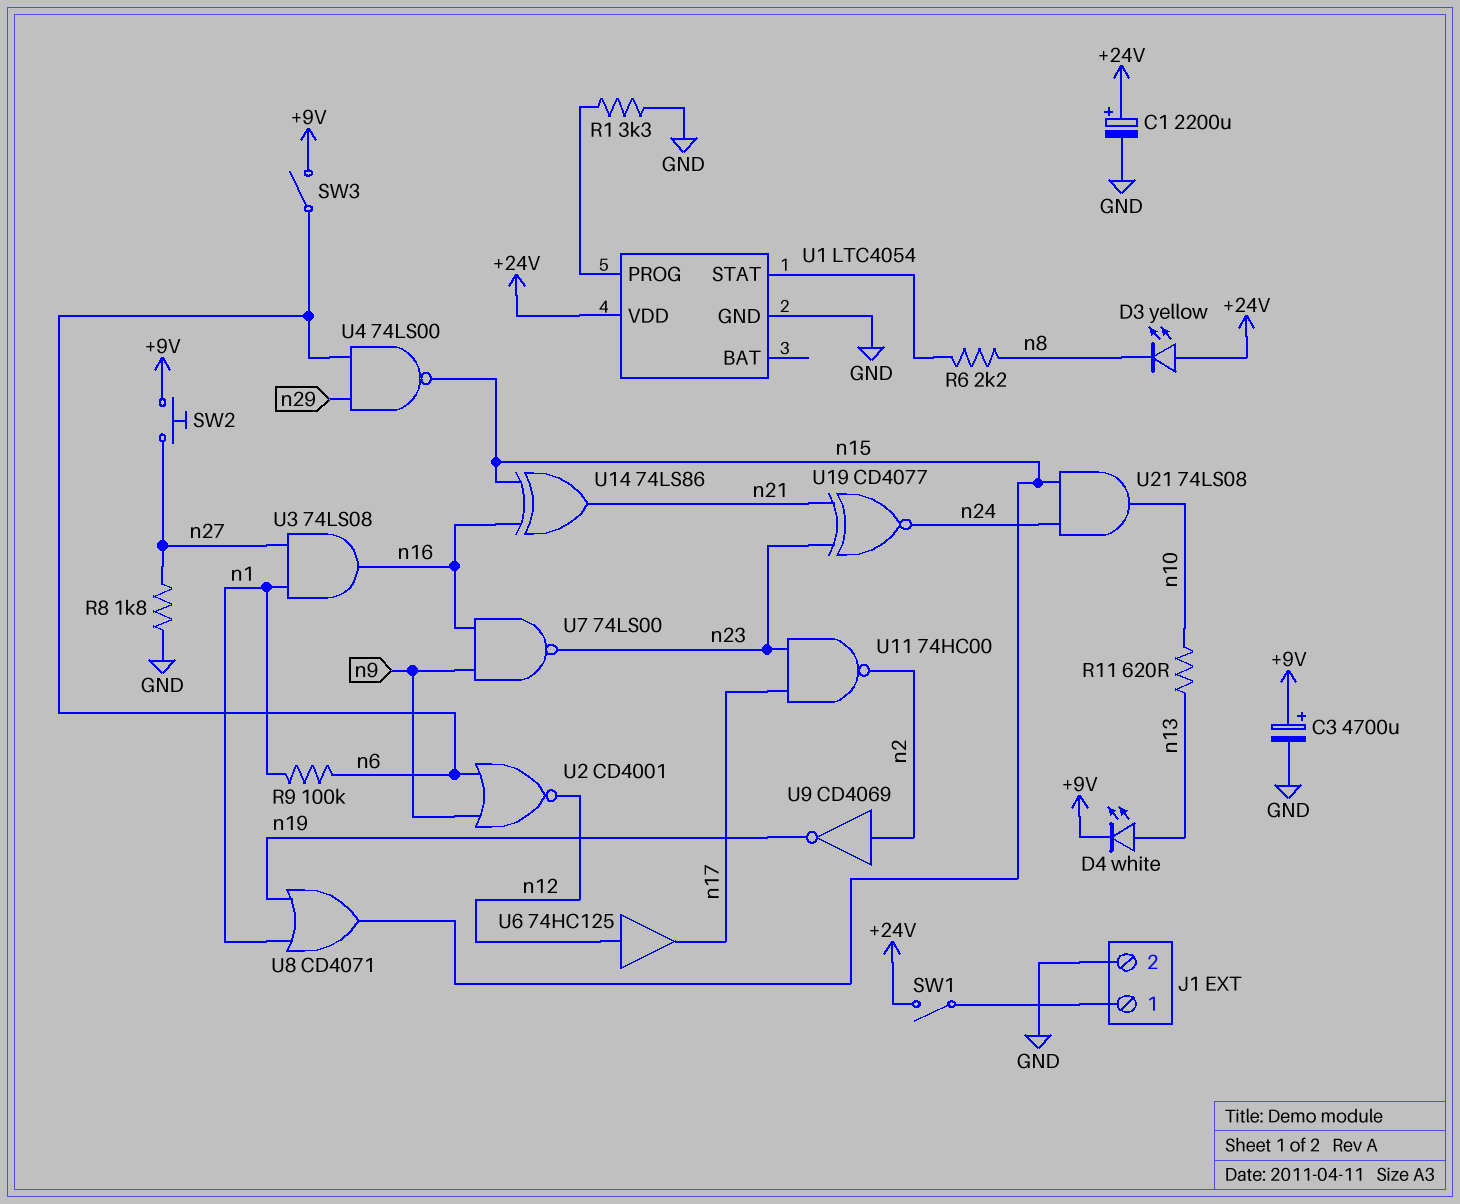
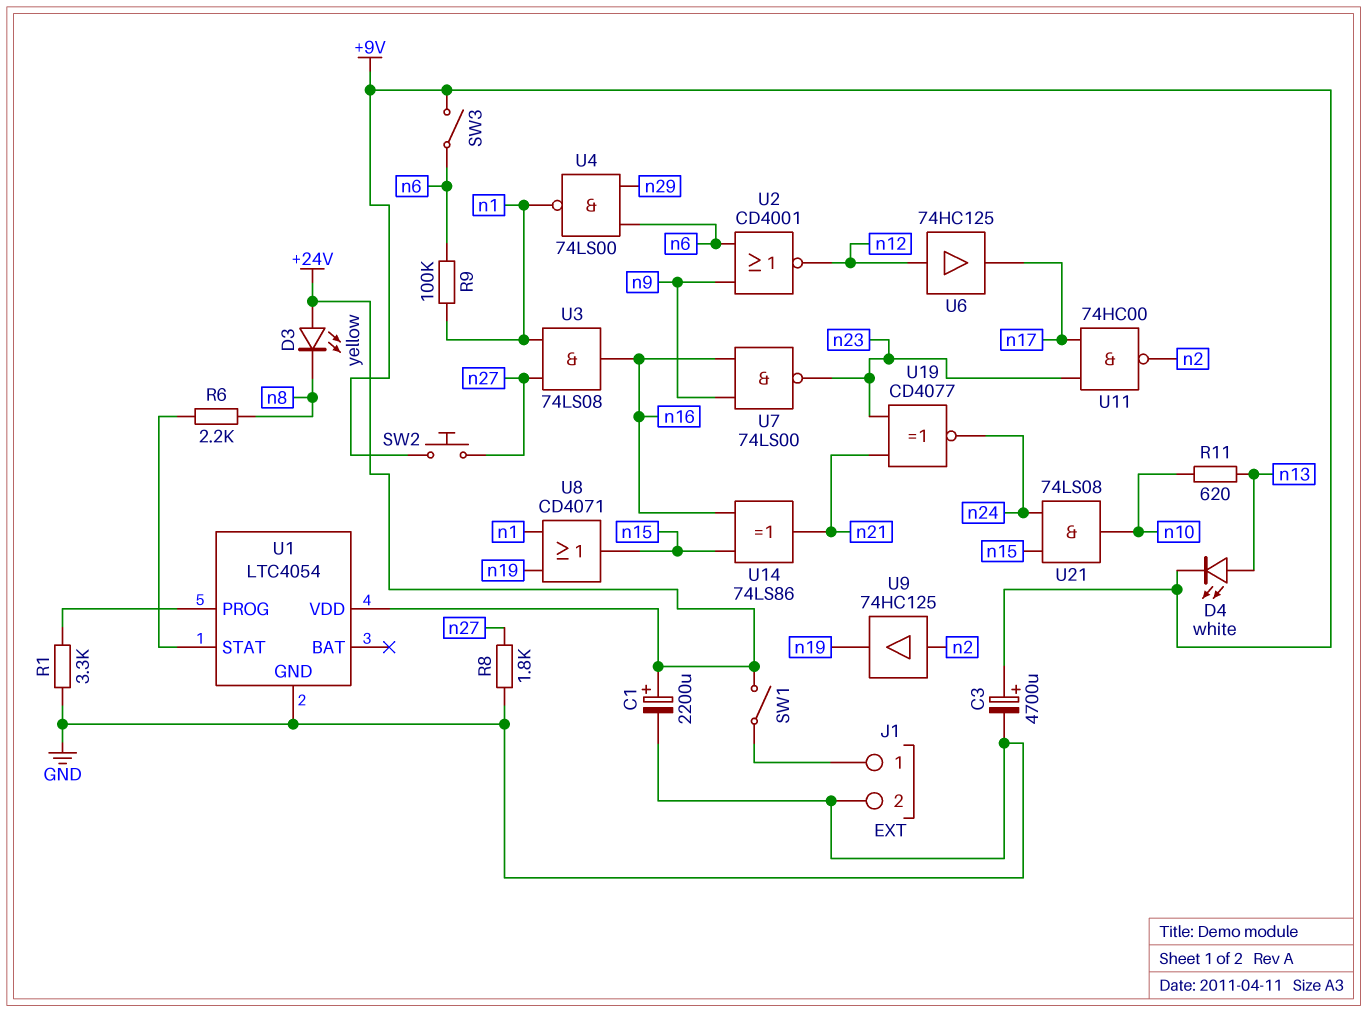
U4: NAND 74LS00 (in n6, in n29, out n15) -> NAND 74LS00 (in n6, in n29, out n1)
U9: NOT CD4069 (in n2, out n19) -> buffer 74HC125 (in n2, out n19)

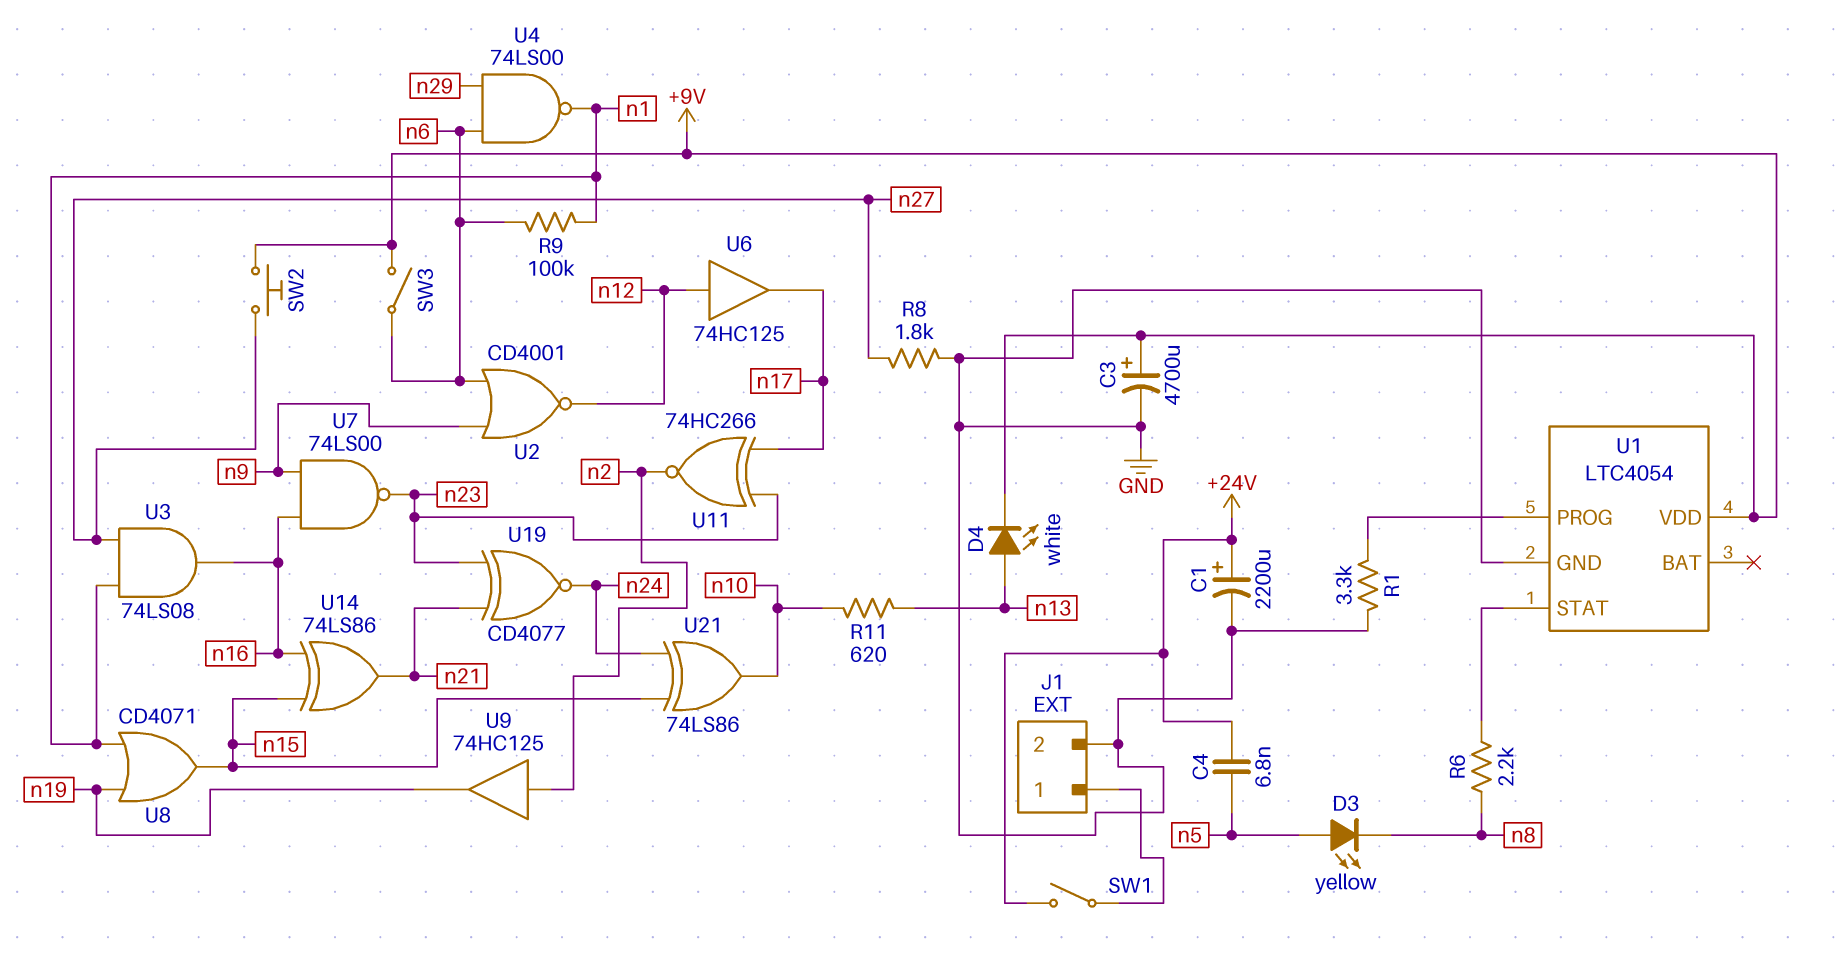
C4: none -> 6.8nF (+24V, n5)
D3: LED yellow (A +24V, K n8) -> LED yellow (A n5, K n8)
U1 pin VDD: +24V -> +9V
U11: NAND 74HC00 (in n17, in n23, out n2) -> XNOR 74HC266 (in n17, in n23, out n2)
U21: AND 74LS08 (in n15, in n24, out n10) -> XOR 74LS86 (in n15, in n24, out n10)

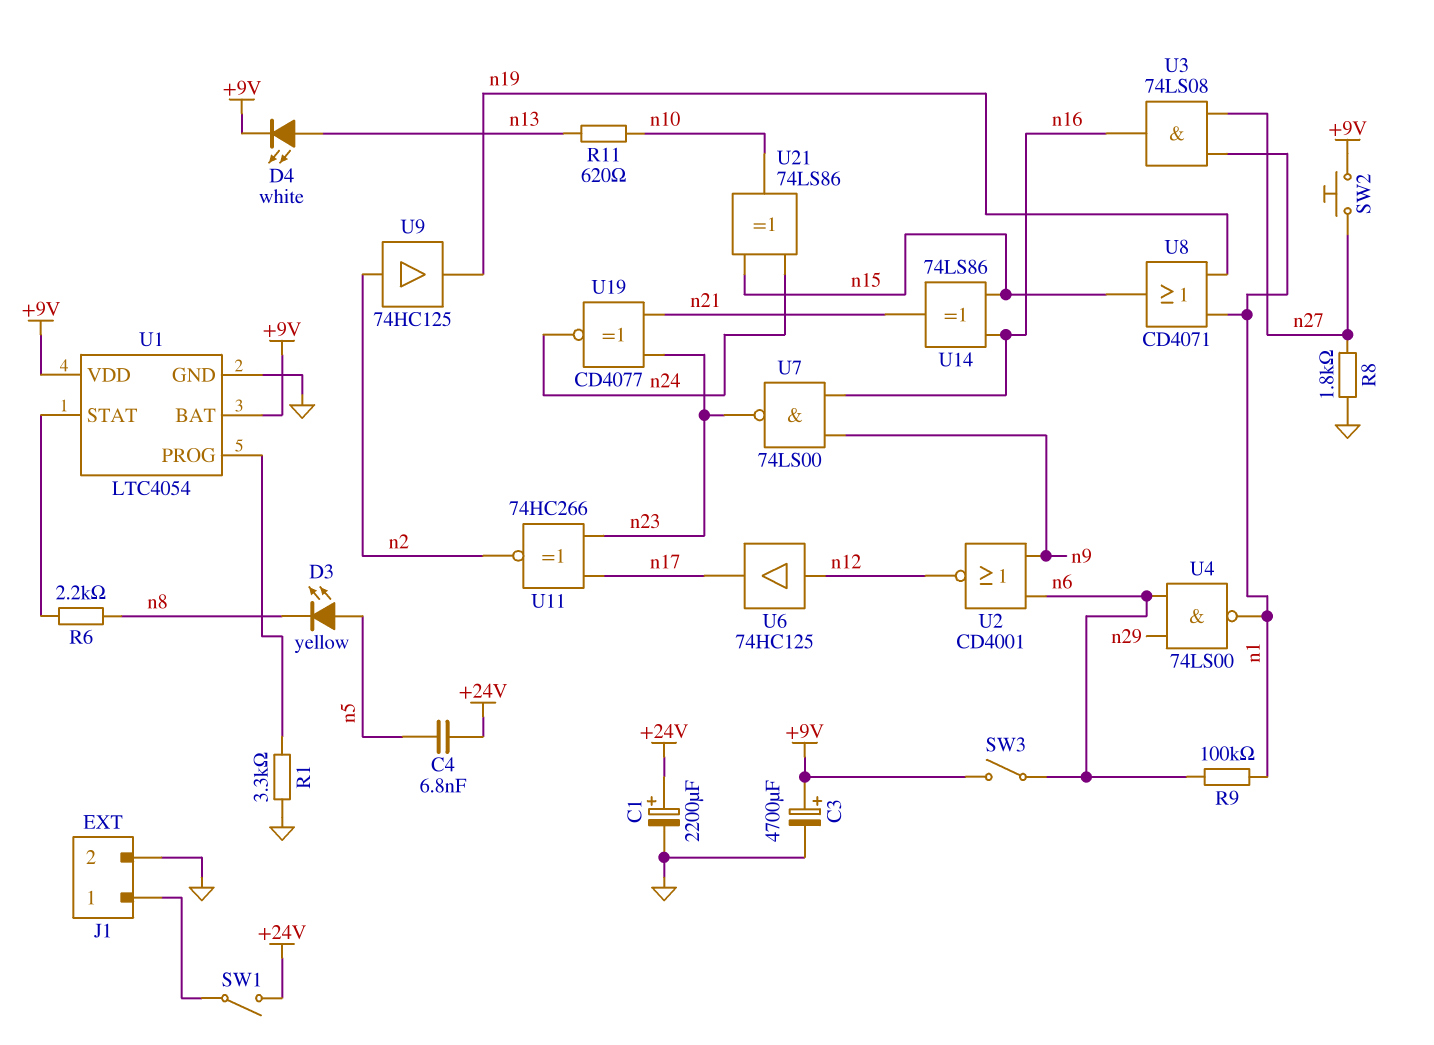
U1 pin BAT: none -> +9V

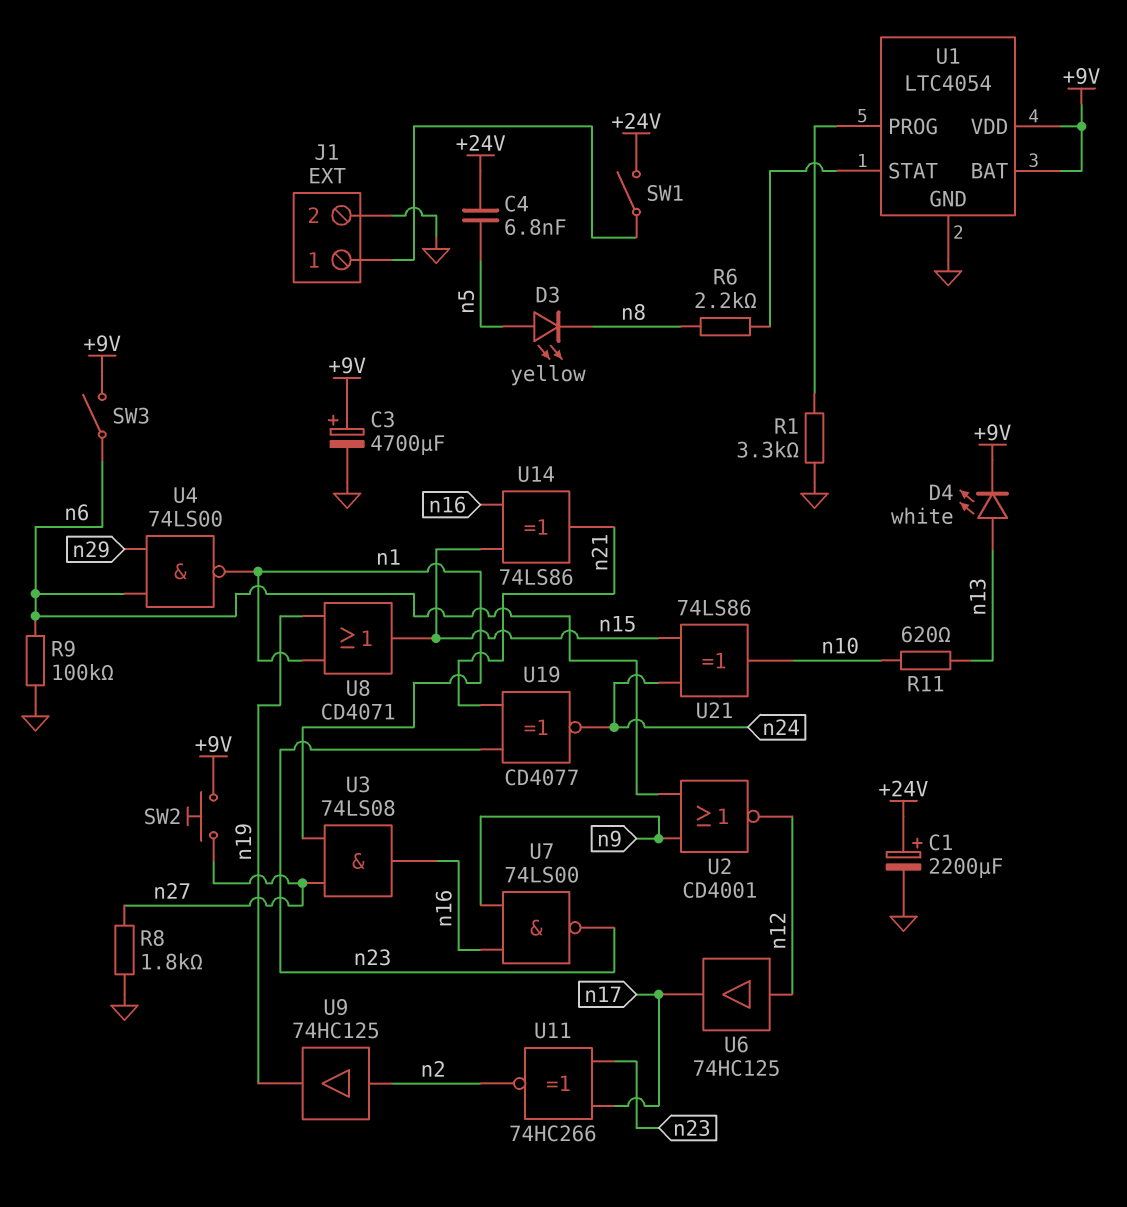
R9: 100k (n1, n6) -> 100k (GND, n6)

